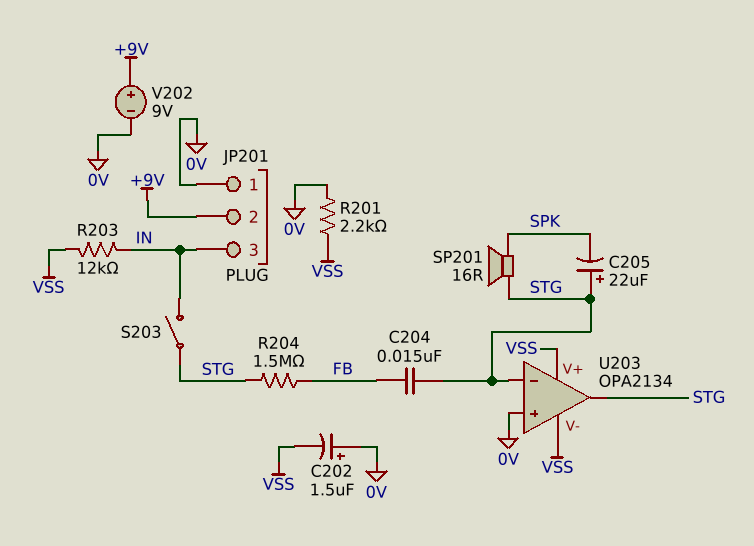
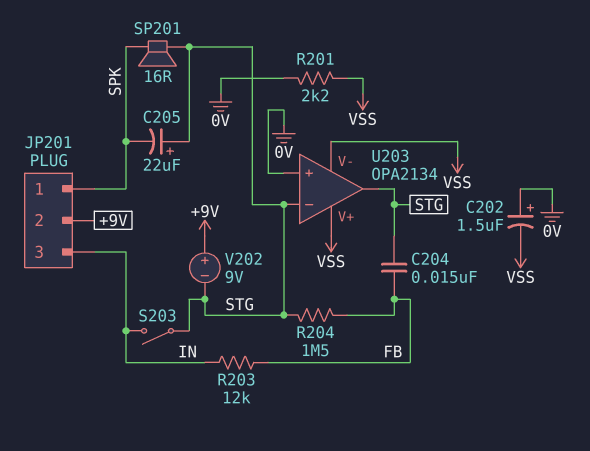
JP201 pin 1: 0V -> SPK
R203: 12k (IN, VSS) -> 12k (FB, IN)
V202: 9V (plus +9V, minus 0V) -> 9V (plus +9V, minus STG)

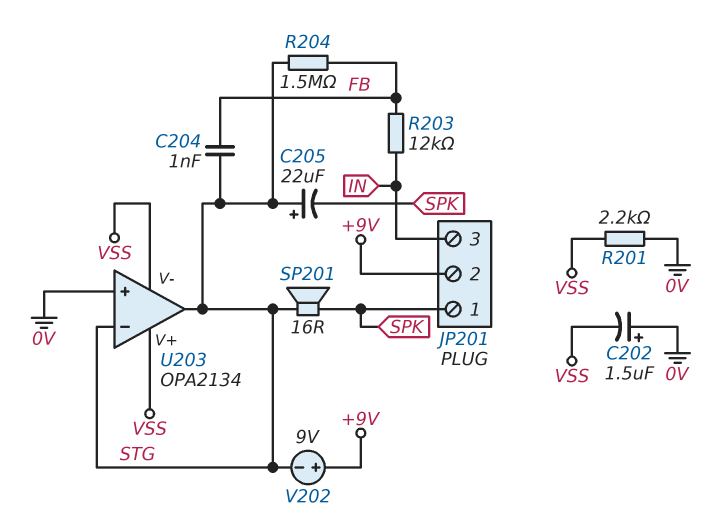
C204: 15nF (FB, STG) -> 1nF (FB, STG)
S203: switch (IN, STG) -> none

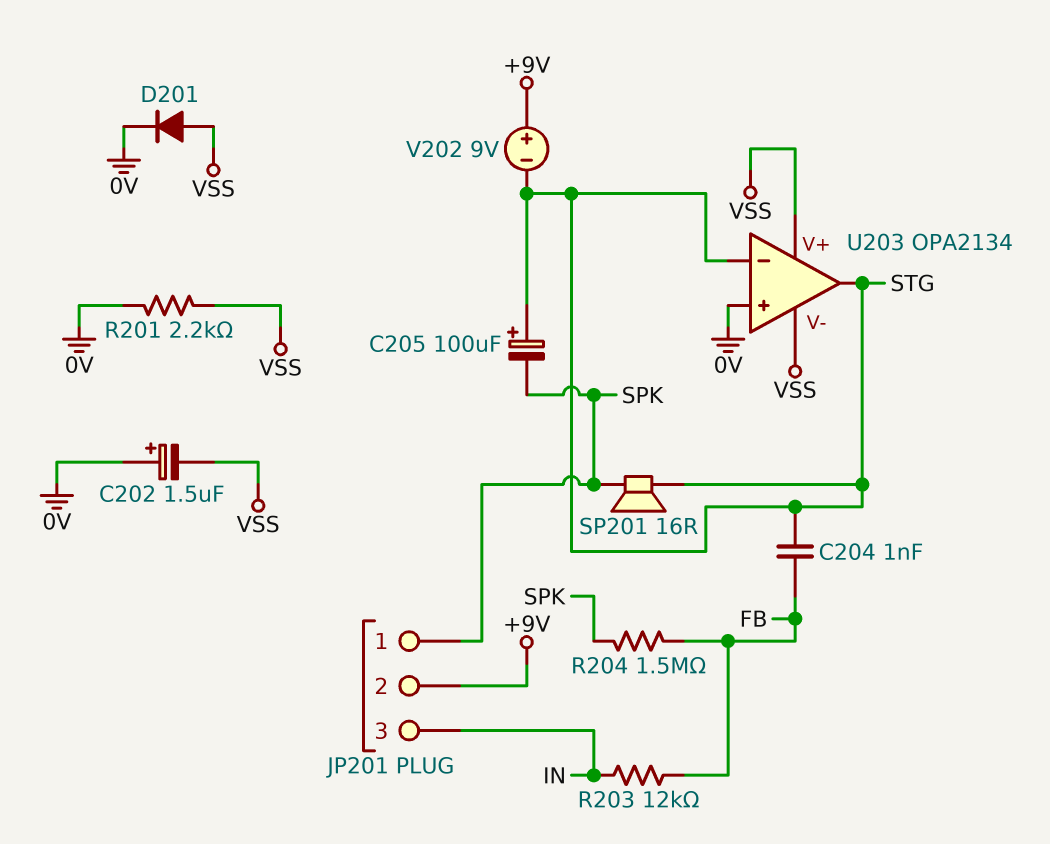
C205: 22uF (plus STG, minus SPK) -> 100uF (plus STG, minus SPK)
D201: none -> diode (A VSS, K 0V)
R204: 1.5M (FB, STG) -> 1.5M (FB, SPK)

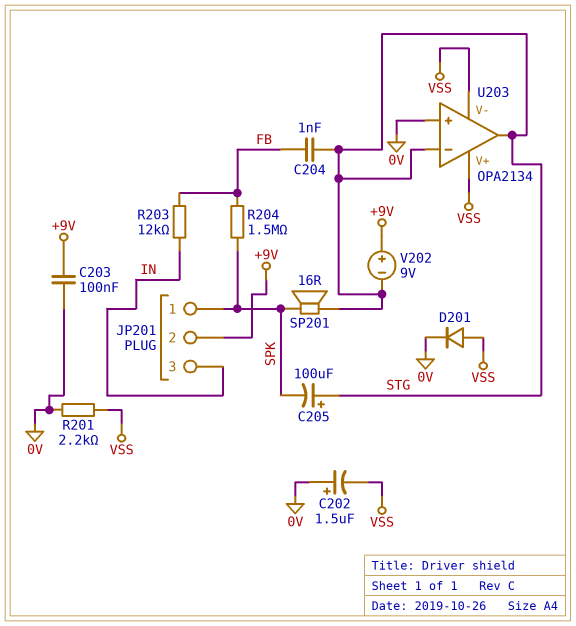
C203: none -> 100nF (+9V, 0V)

